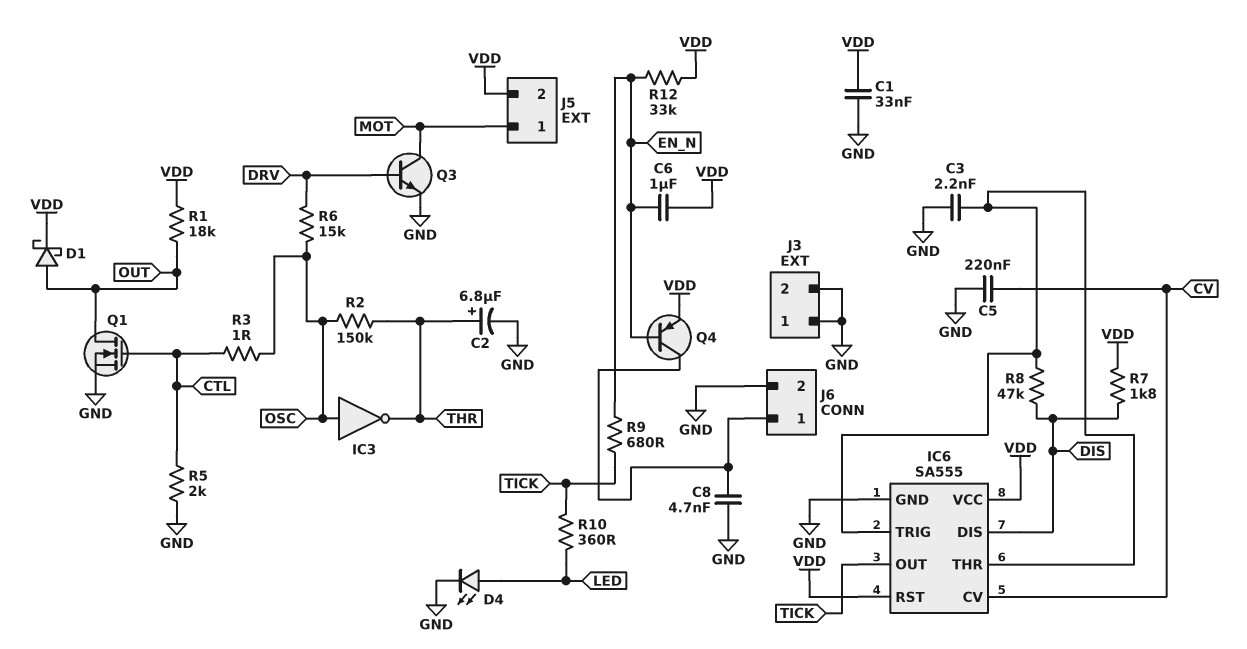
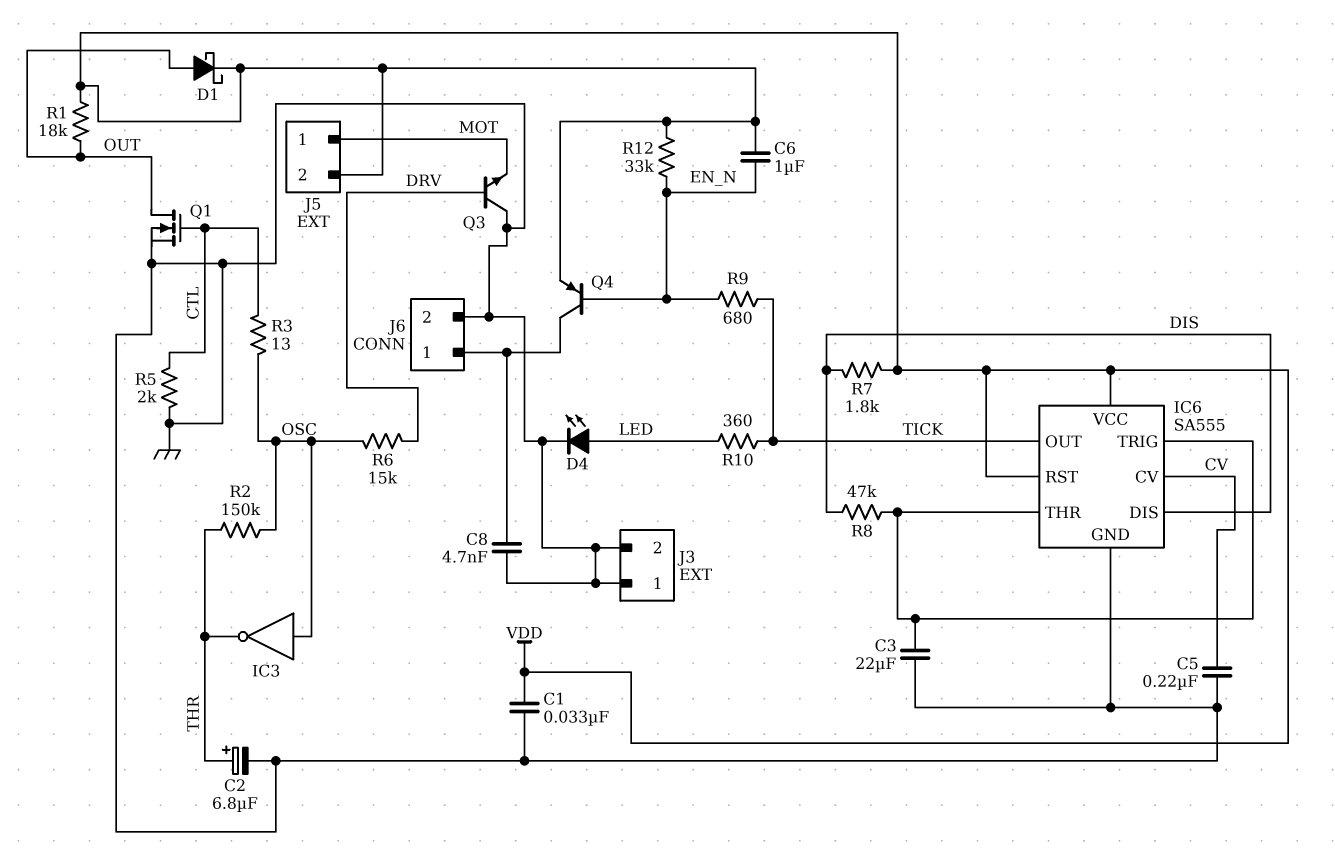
C3: 2.2nF (GND, IC6/THR) -> 22uF (GND, IC6/THR)
Q3: NPN (B DRV, C MOT, E GND) -> NPN (B DRV, C GND, E MOT)
R3: 1 (CTL, OSC) -> 13 (CTL, OSC)

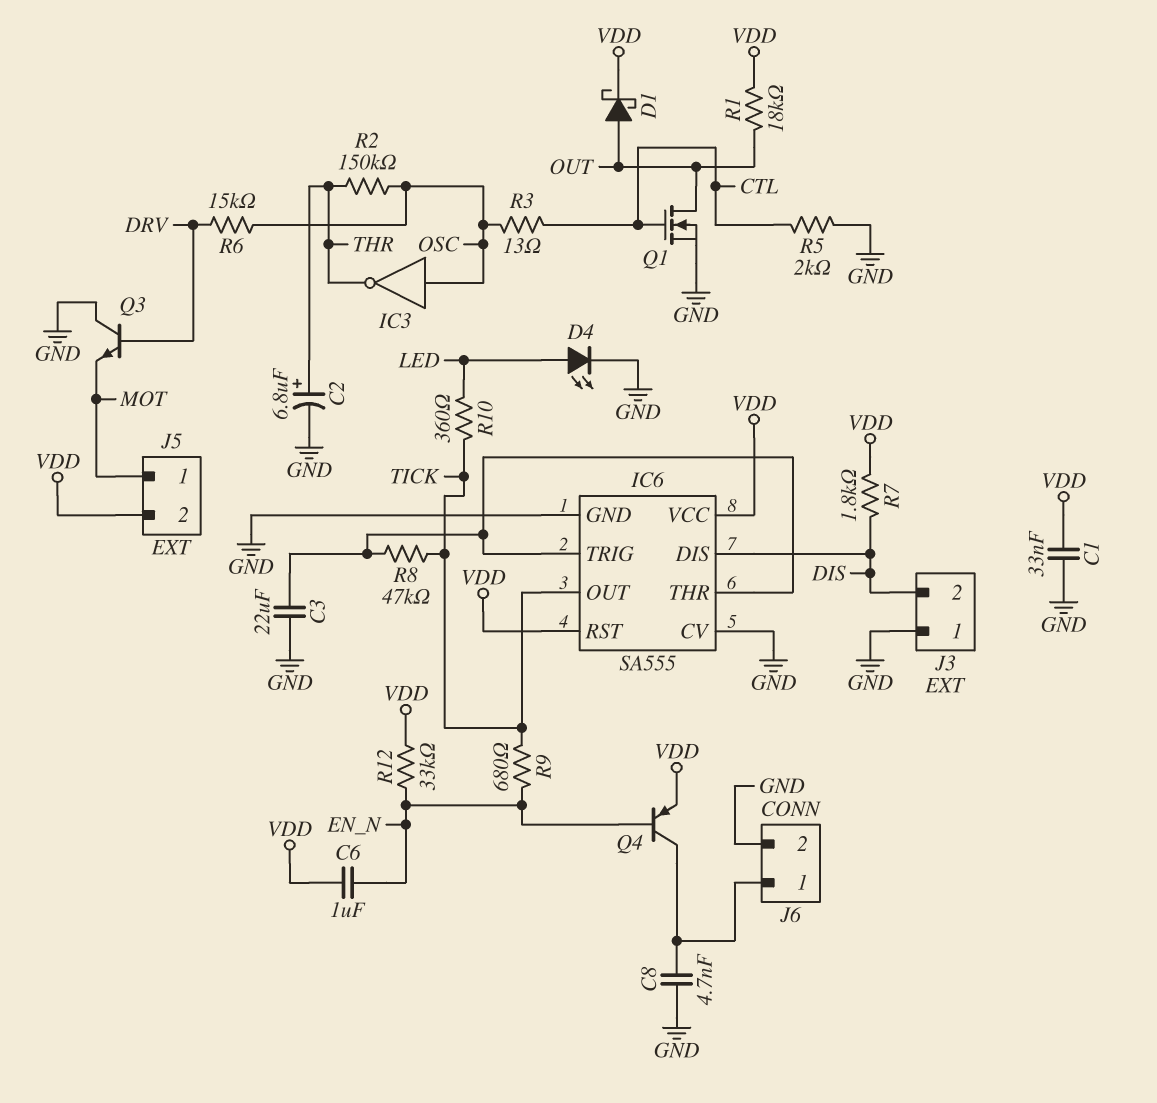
C5: 220nF (CV, GND) -> none
IC6 pin CV: CV -> GND
J3 pin 2: GND -> DIS
R8: 47k (DIS, IC6/THR) -> 47k (IC6/THR, TICK)

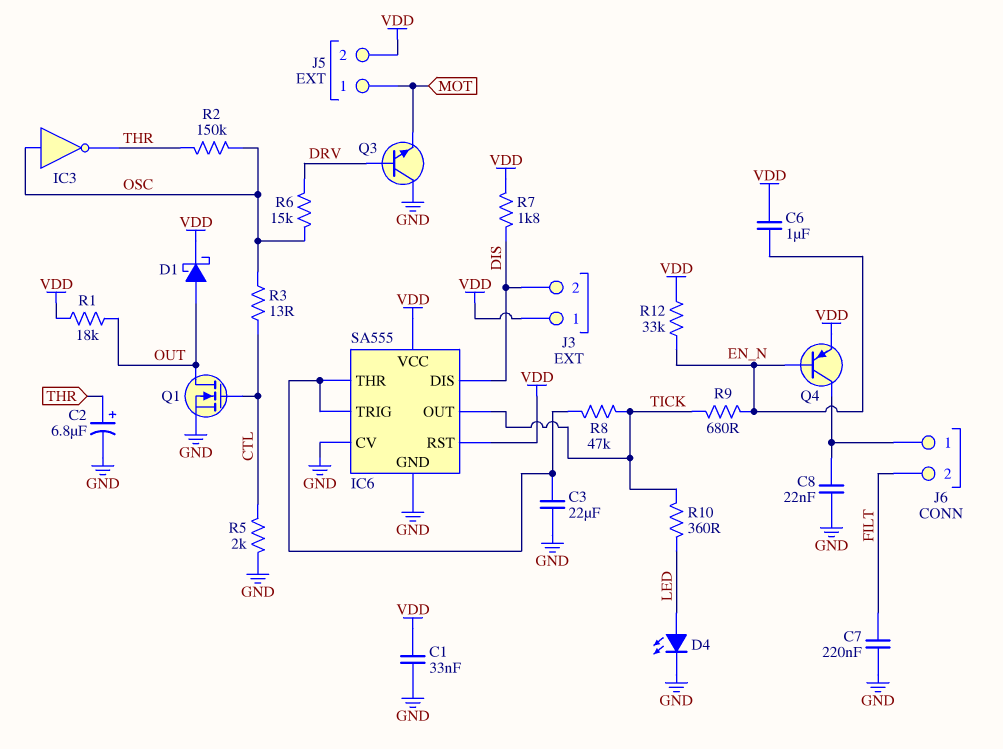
C7: none -> 220nF (FILT, GND)
C8: 4.7nF (GND, J6/1) -> 22nF (GND, J6/1)
J3 pin 1: GND -> VDD
J6 pin 2: GND -> FILT

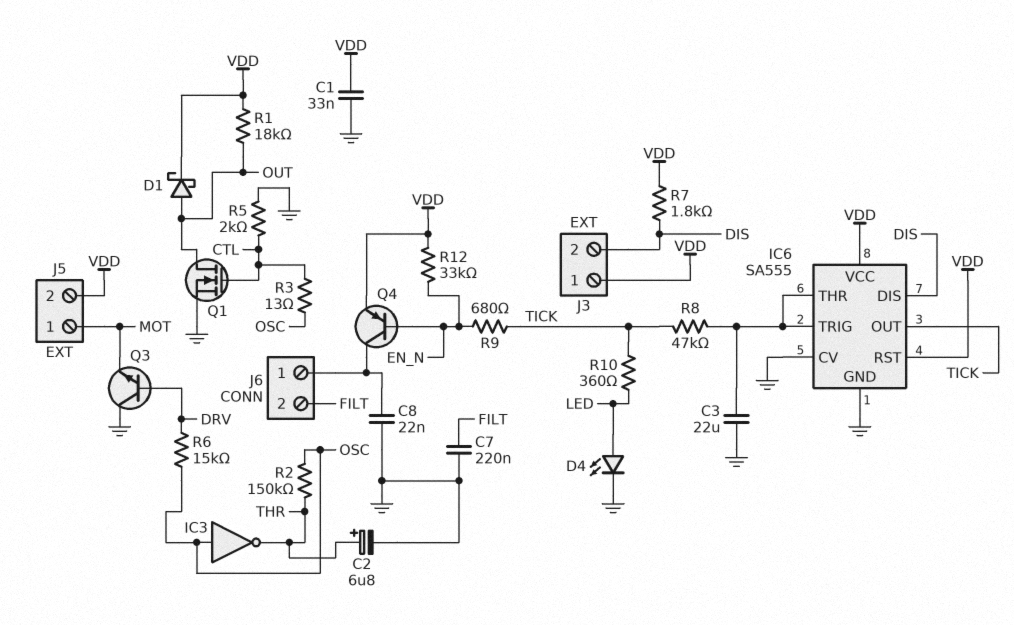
C6: 1uF (EN_N, VDD) -> none

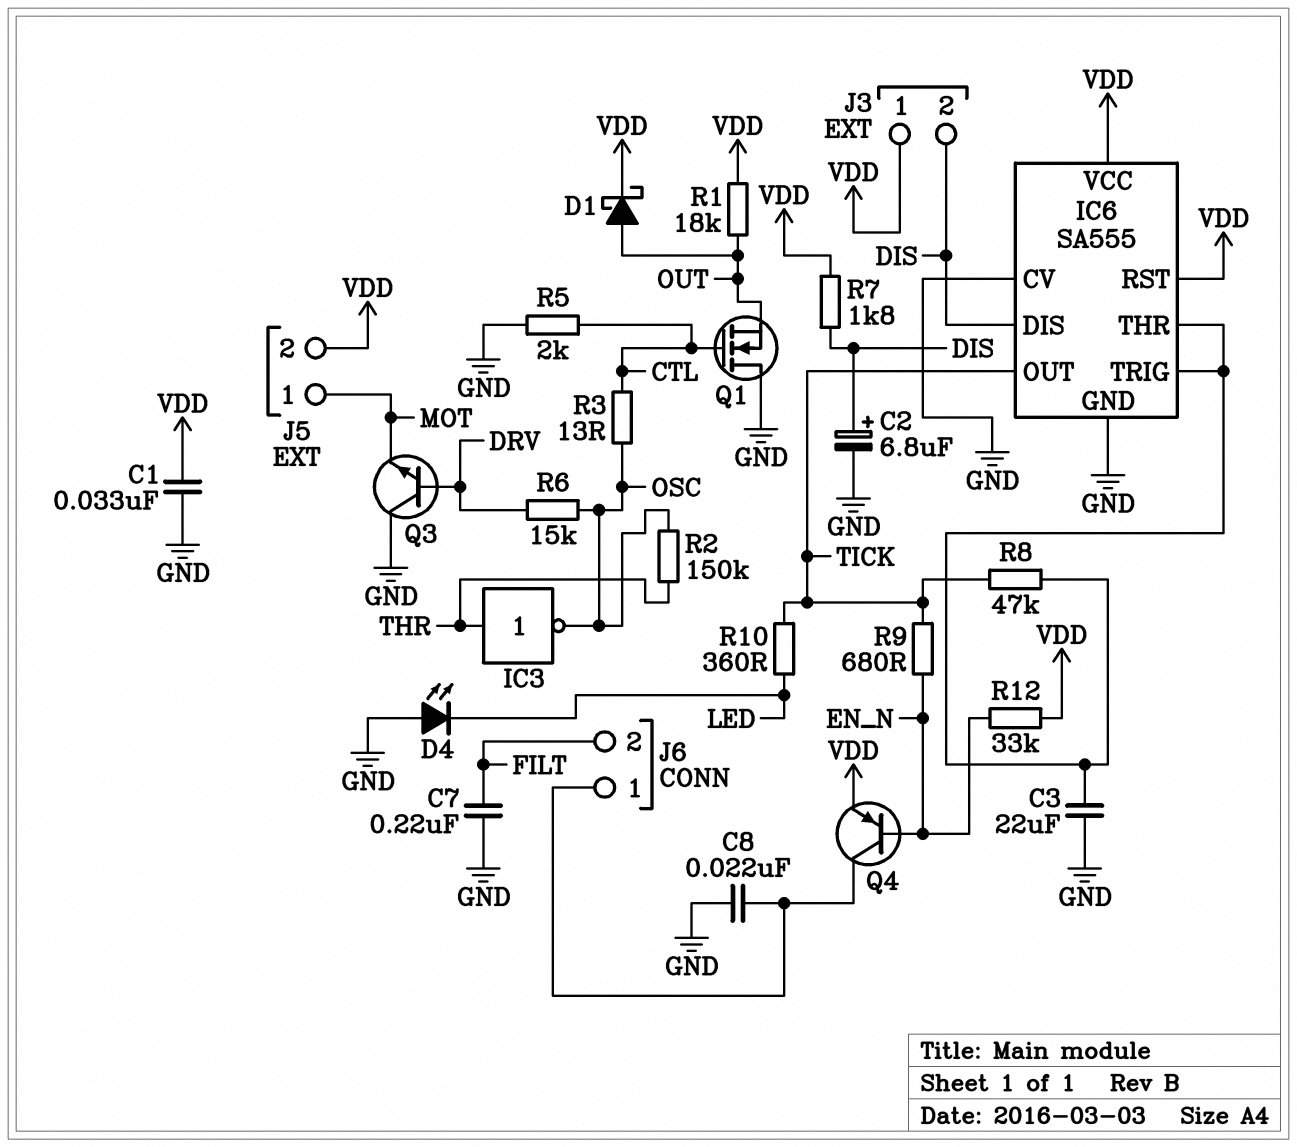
C2: 6.8uF (plus THR, minus GND) -> 6.8uF (plus DIS, minus GND)
D4: LED (A LED, K GND) -> LED (A GND, K LED)
IC3: NOT (in OSC, out THR) -> NOT (in THR, out OSC)
Q1: NMOS (G CTL, D OUT, S GND) -> NMOS (G CTL, D GND, S OUT)

